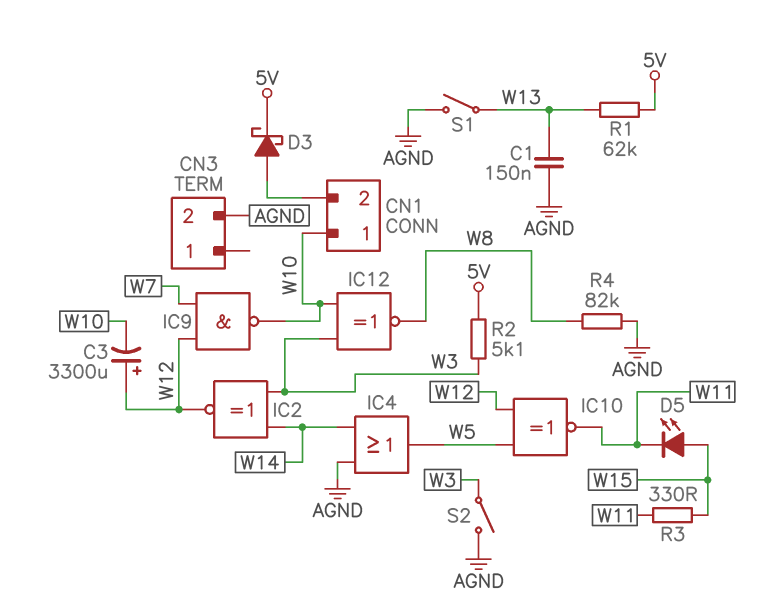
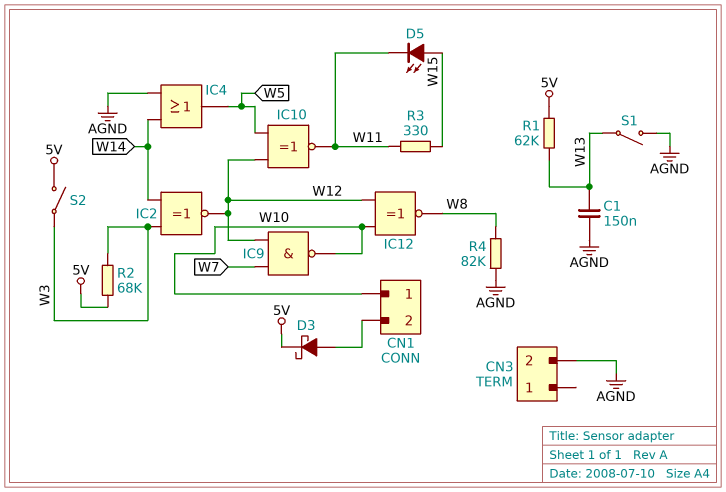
C3: 3300uF (plus W12, minus W10) -> none
IC12: XNOR (in W3, in W10, out W8) -> XNOR (in W10, in W12, out W8)
R2: 5.1k (5V, W3) -> 68k (5V, W3)
S2: switch (AGND, W3) -> switch (5V, W3)

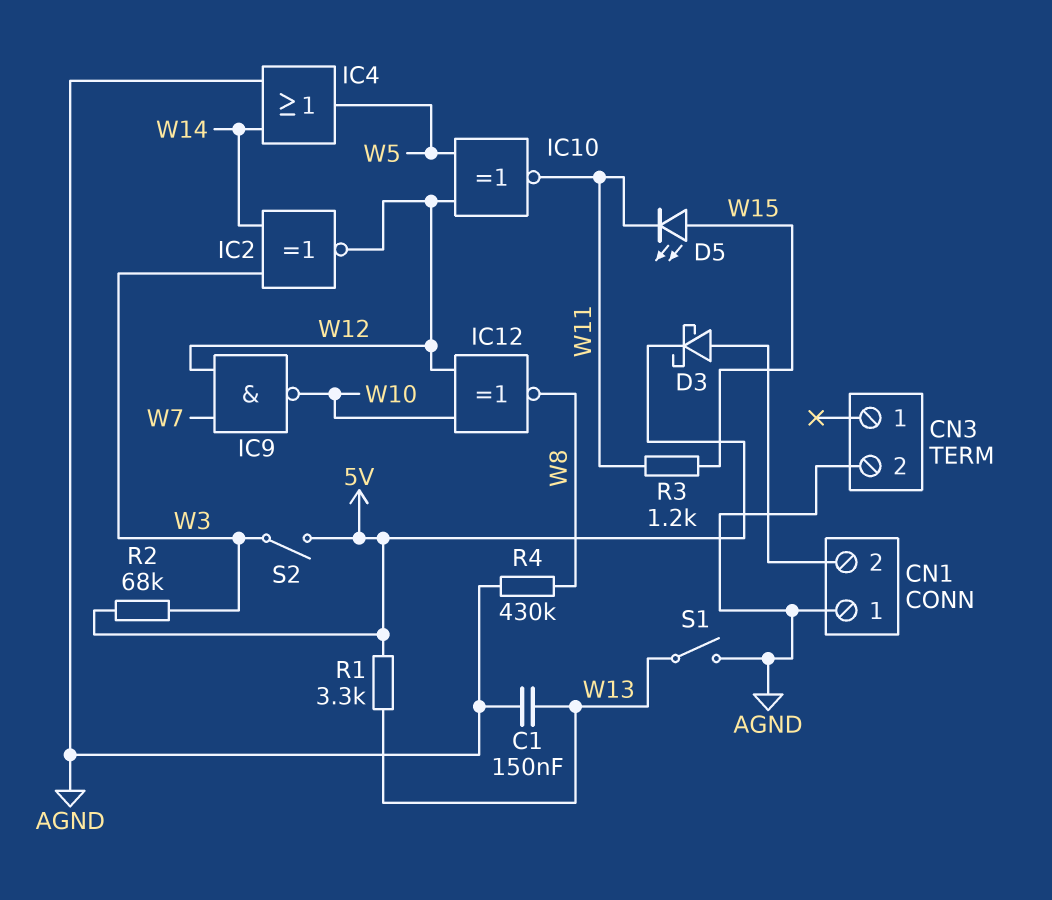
CN1 pin 1: W10 -> AGND
R1: 62k (5V, W13) -> 3.3k (5V, W13)
R3: 330 (W11, W15) -> 1.2k (W11, W15)
R4: 82k (AGND, W8) -> 430k (AGND, W8)

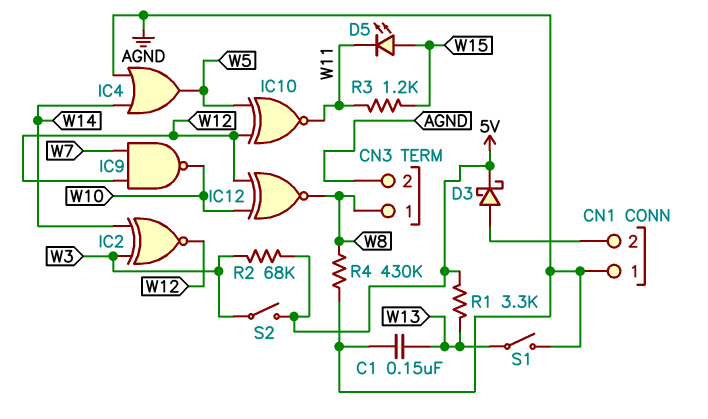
CN3 pin 1: none -> W8

